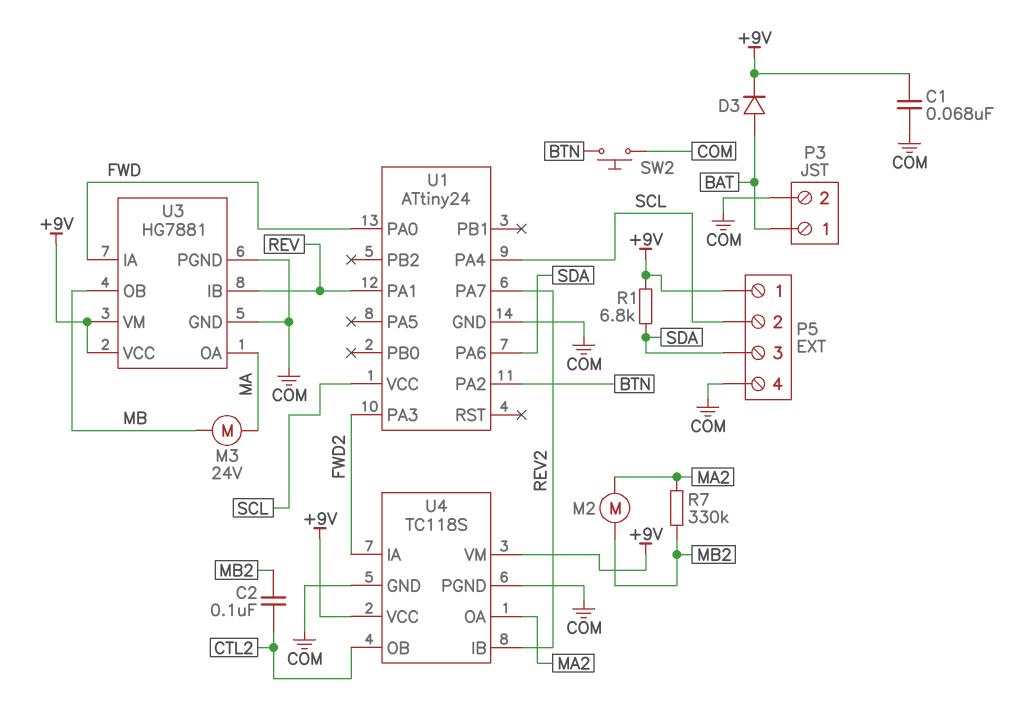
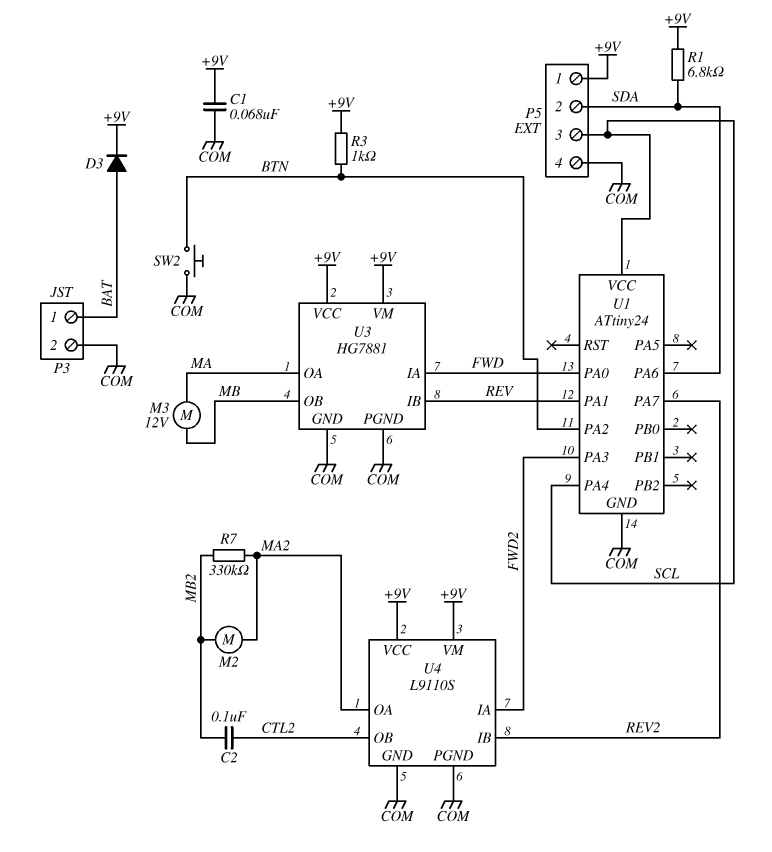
M3: motor 24V (MA, MB) -> motor 12V (MA, MB)
P5 pin 2: SCL -> SDA
P5 pin 3: SDA -> SCL
R3: none -> 1k (+9V, BTN)
U4: TC118S -> L9110S

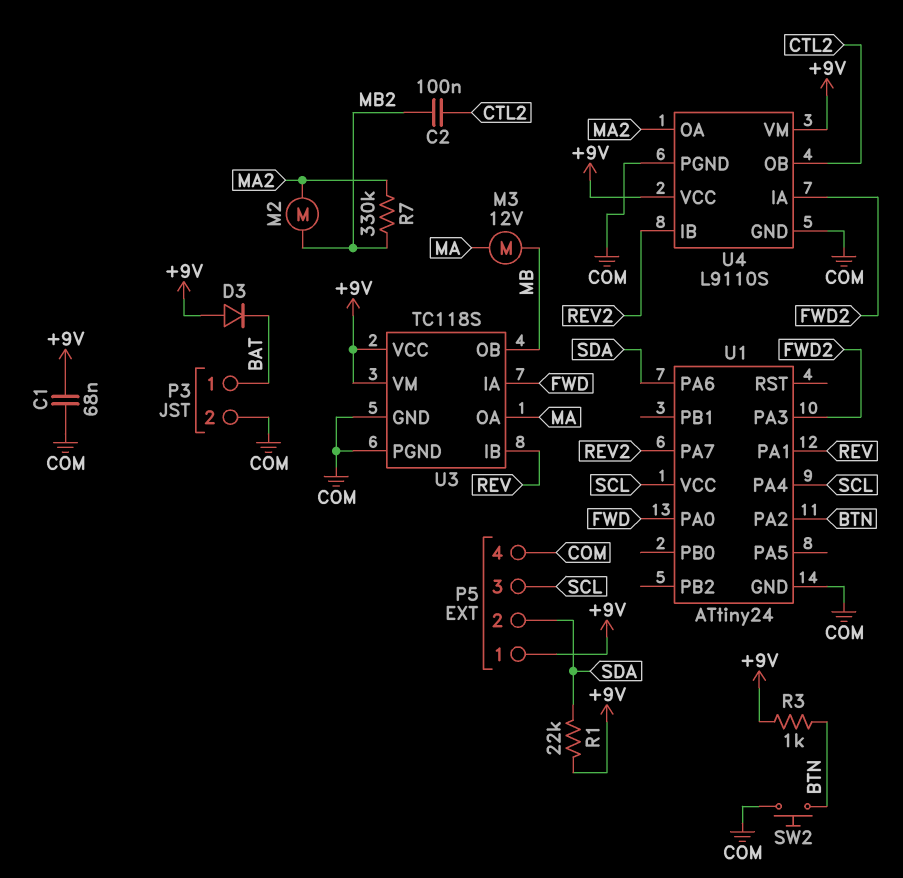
D3: diode (A BAT, K +9V) -> diode (A +9V, K BAT)
R1: 6.8k (+9V, SDA) -> 22k (+9V, SDA)
U3: HG7881 -> TC118S

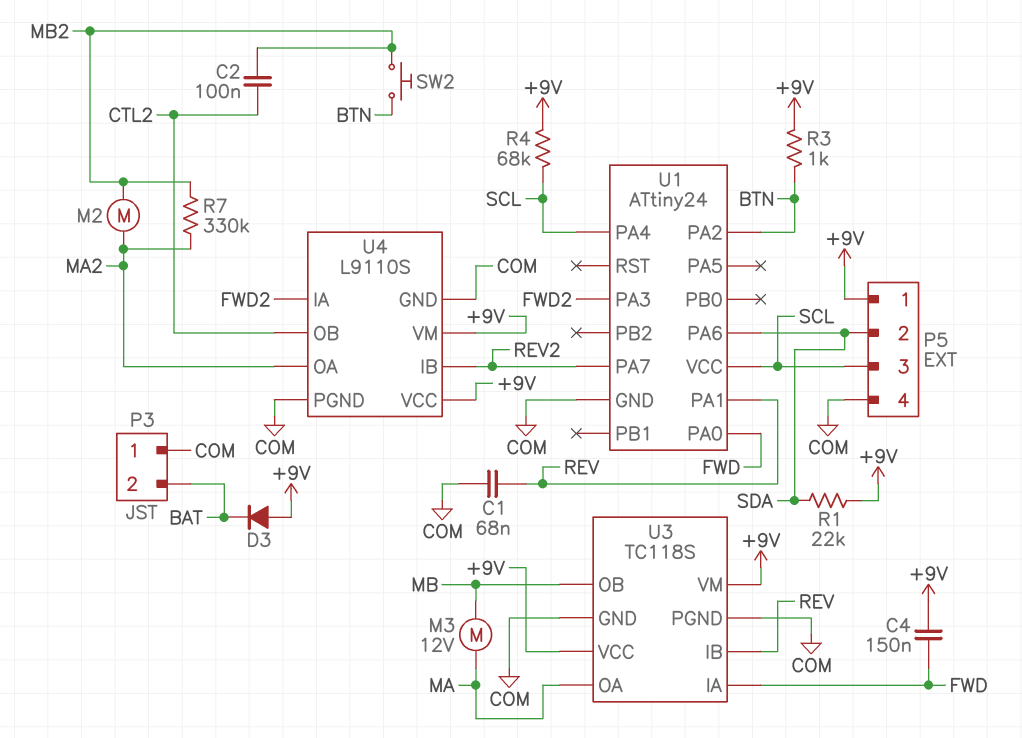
C1: 68nF (+9V, COM) -> 68nF (COM, REV)
C4: none -> 150nF (+9V, FWD)
P3 pin 1: BAT -> COM
P3 pin 2: COM -> BAT
R4: none -> 68k (+9V, SCL)
SW2: button (BTN, COM) -> button (BTN, MB2)

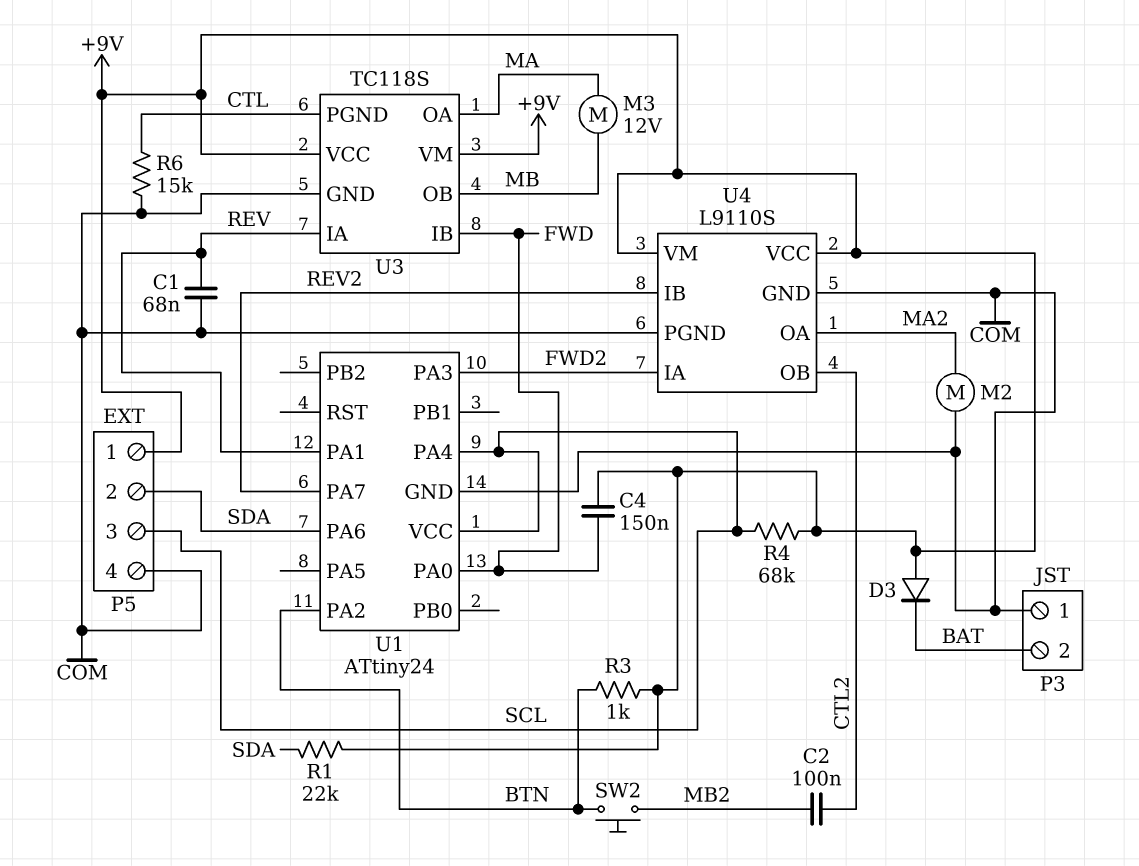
M2: motor (MA2, MB2) -> motor (COM, MA2)
R6: none -> 15k (COM, CTL)
R7: 330k (MA2, MB2) -> none
U3 pin IA: FWD -> REV
U3 pin IB: REV -> FWD
U3 pin PGND: COM -> CTL

